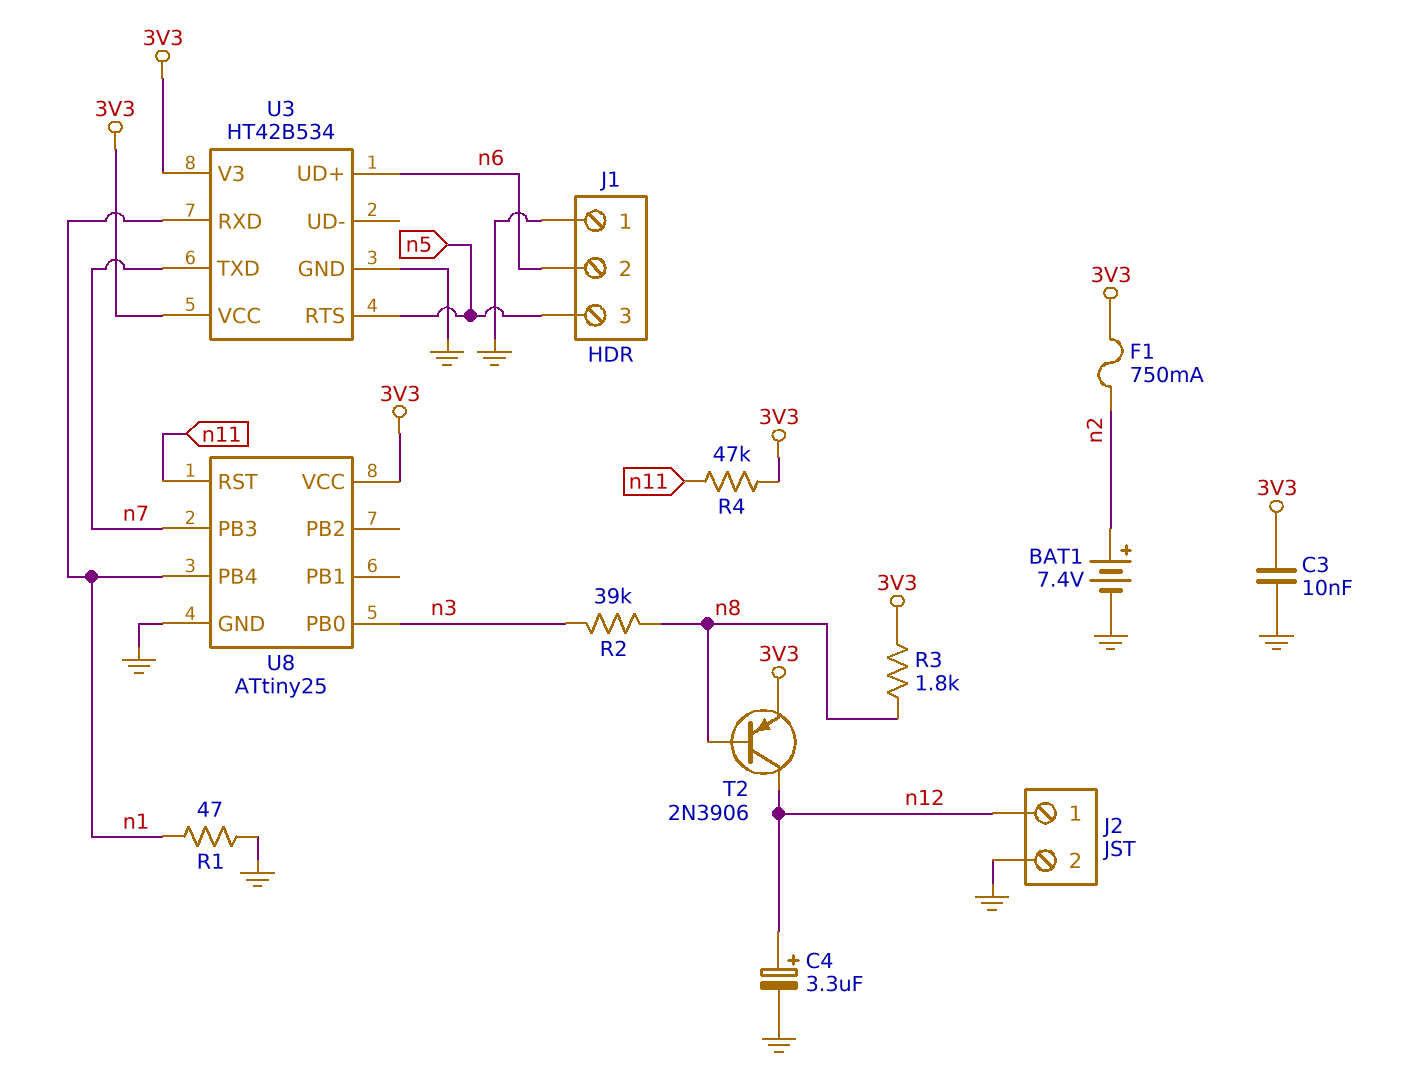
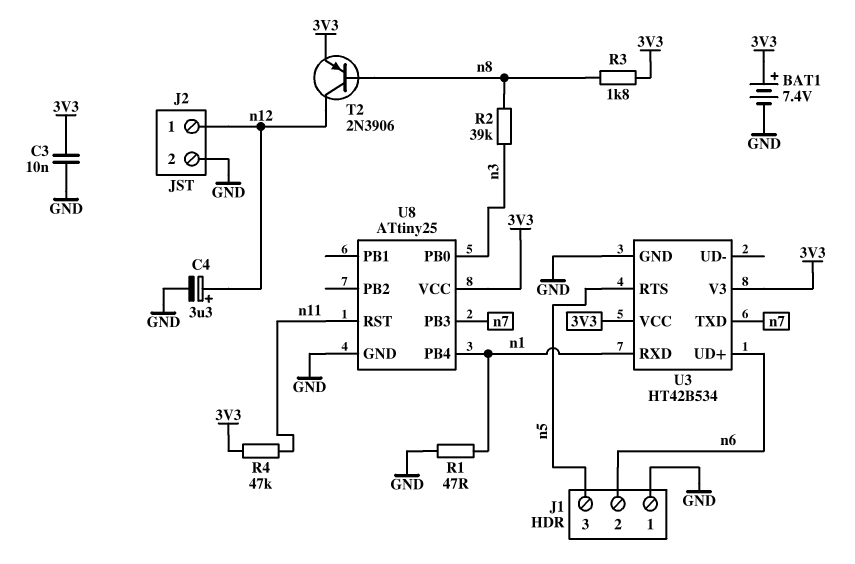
BAT1: 7.4V (plus n2, minus GND) -> 7.4V (plus 3V3, minus GND)
F1: 750mA (3V3, n2) -> none

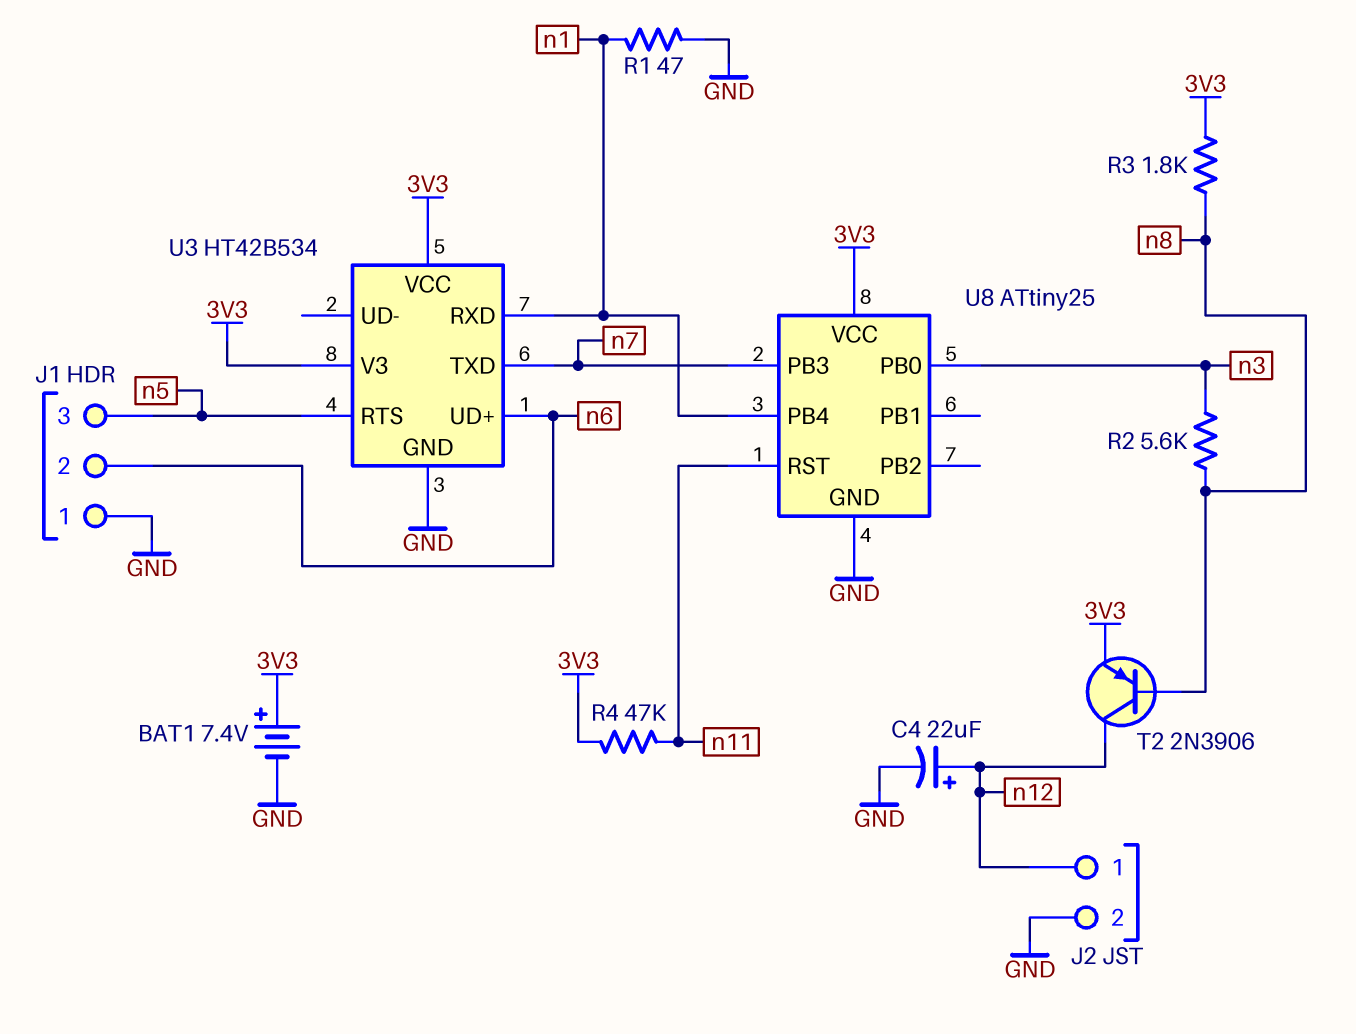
C3: 10nF (3V3, GND) -> none
C4: 3.3uF (plus n12, minus GND) -> 22uF (plus n12, minus GND)
R2: 39k (n3, n8) -> 5.6k (n3, n8)

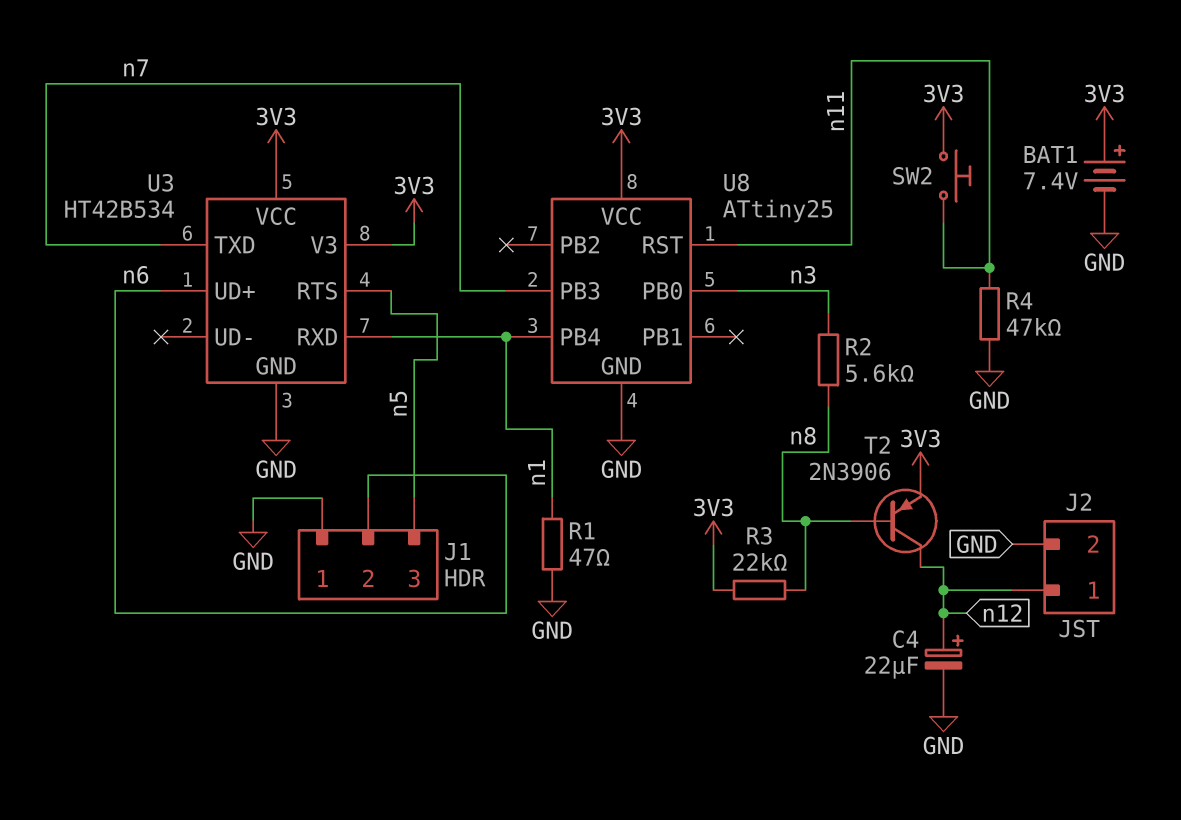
R3: 1.8k (3V3, n8) -> 22k (3V3, n8)
R4: 47k (3V3, n11) -> 47k (GND, n11)
SW2: none -> button (3V3, n11)

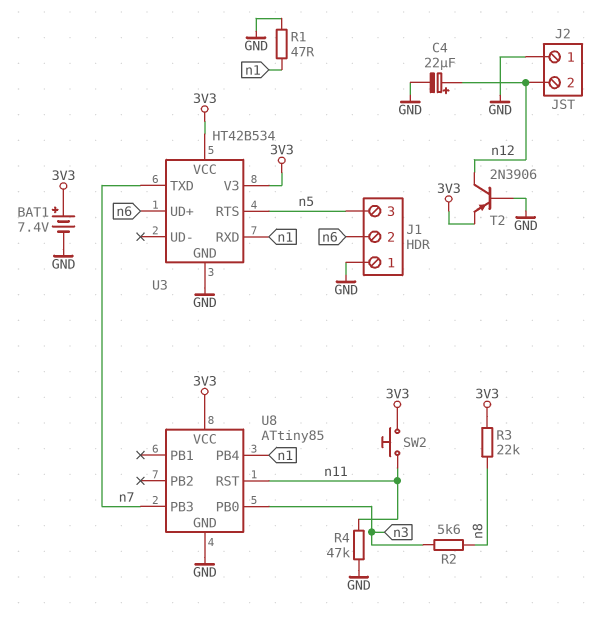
J2 pin 1: n12 -> GND
J2 pin 2: GND -> n12
T2: PNP 2N3906 (B n8, C n12, E 3V3) -> PNP 2N3906 (B GND, C n12, E 3V3)
U8: ATtiny25 -> ATtiny85

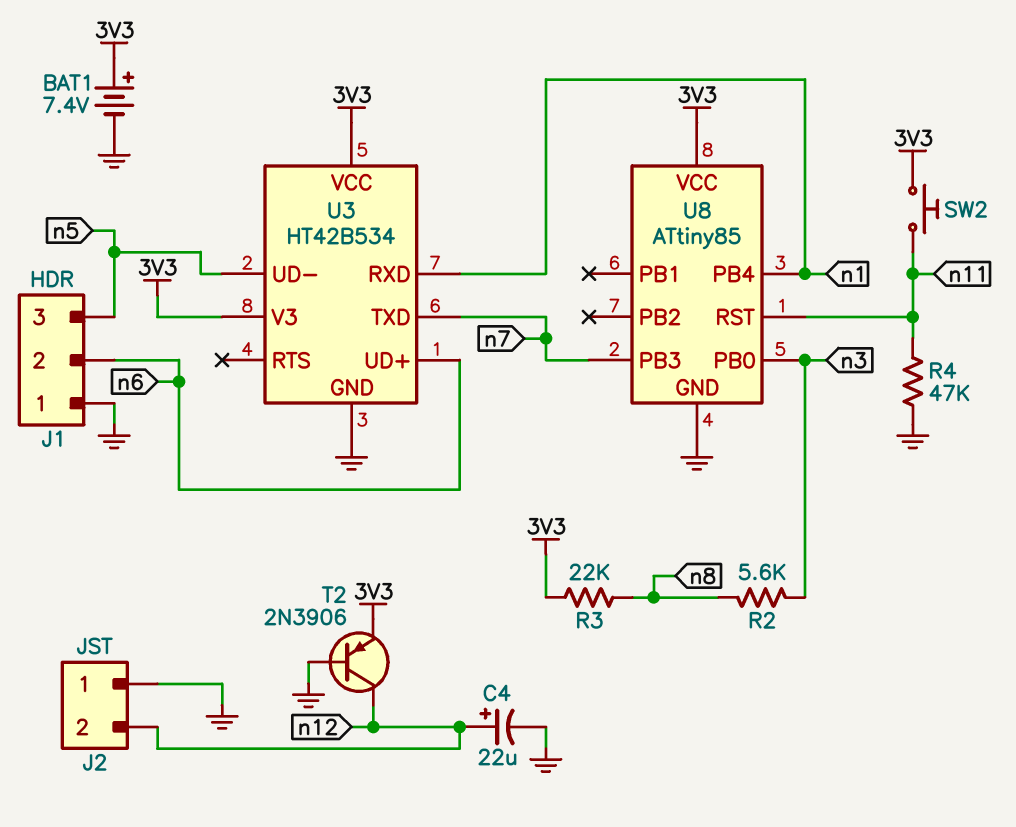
R1: 47 (GND, n1) -> none
U3 pin RTS: n5 -> none
U3 pin UD-: none -> n5

